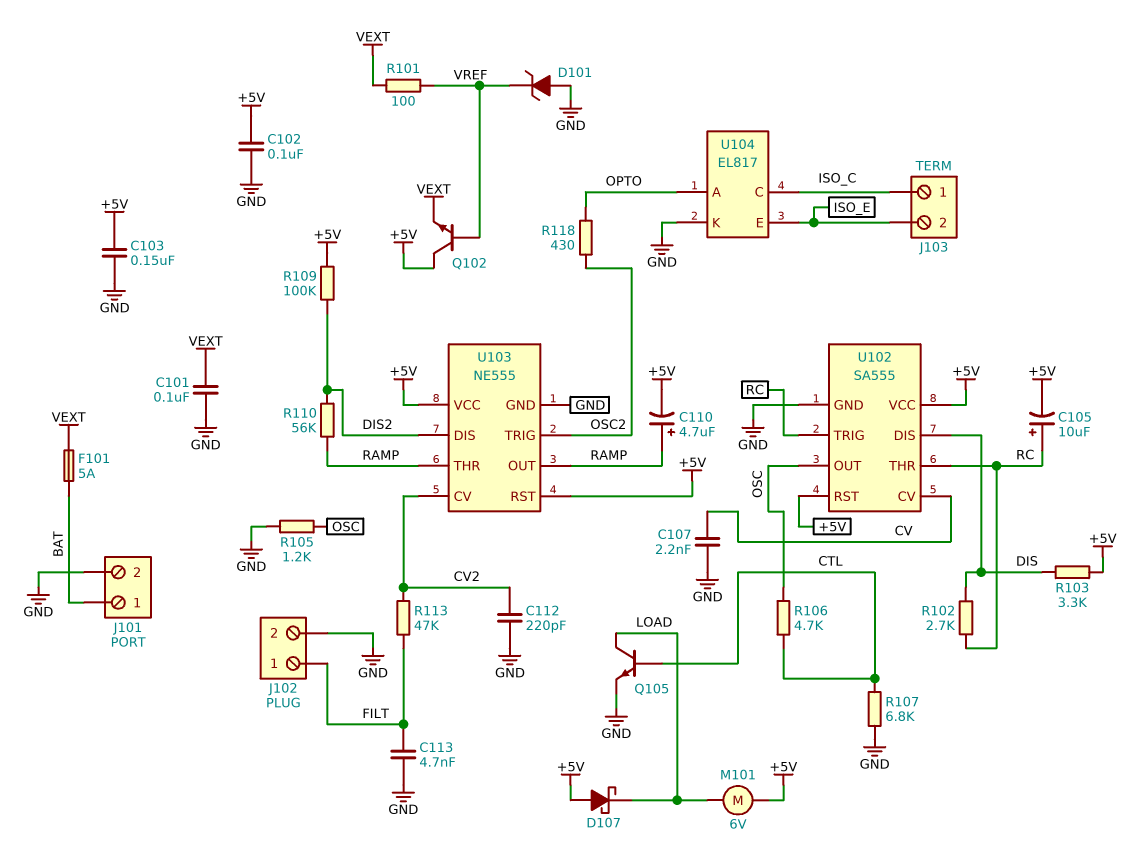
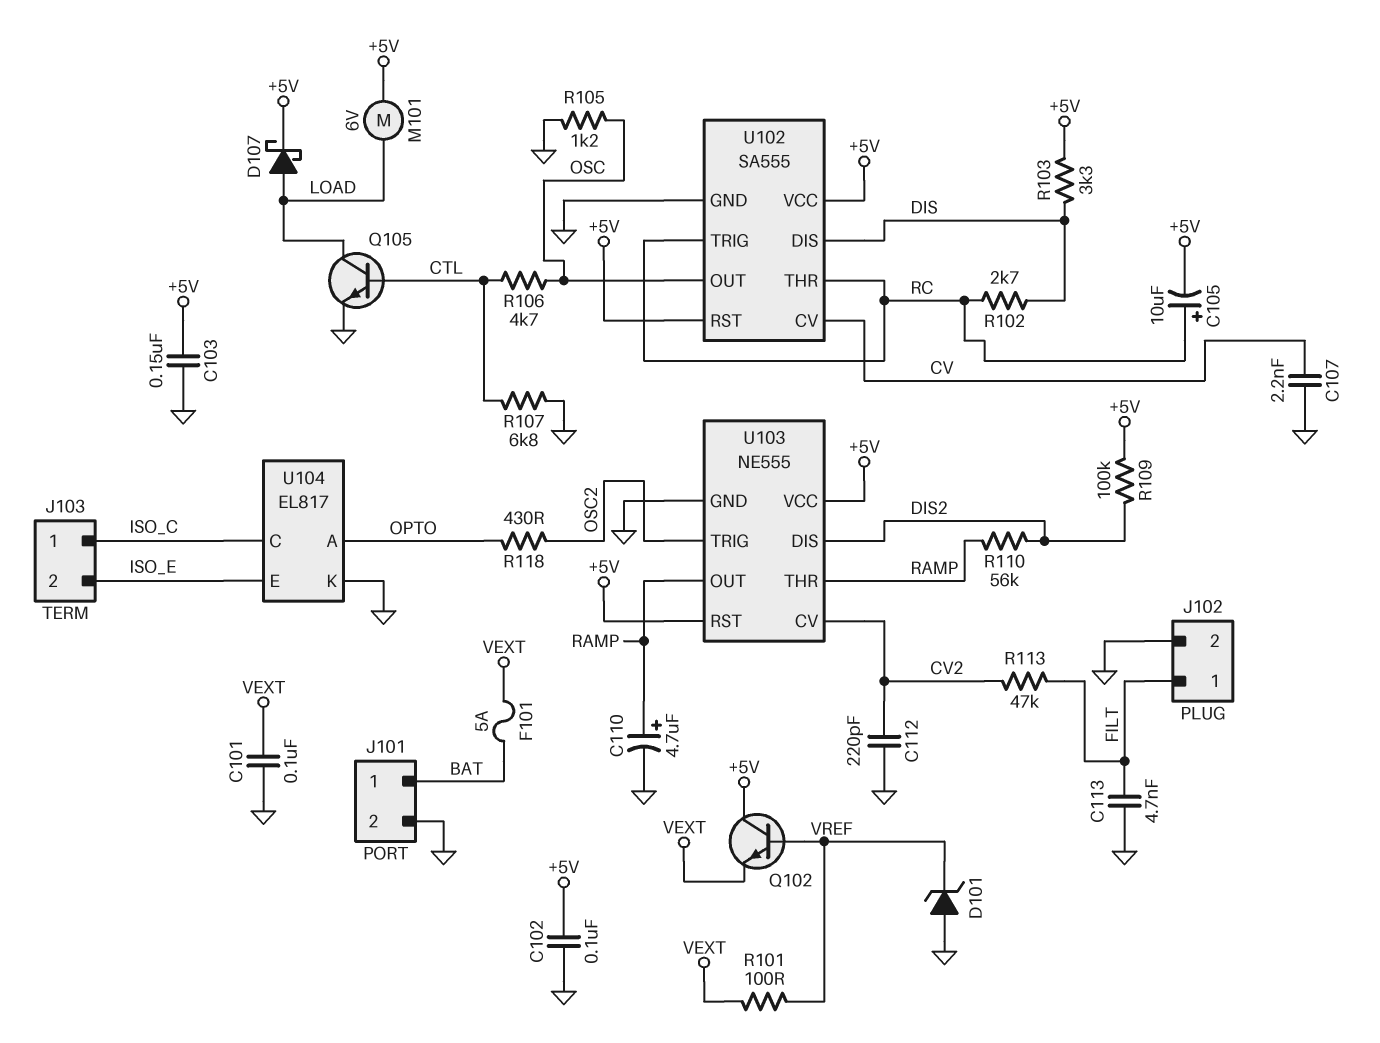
C110: 4.7uF (plus RAMP, minus +5V) -> 4.7uF (plus RAMP, minus GND)
D107: schottky (A +5V, K LOAD) -> schottky (A LOAD, K +5V)

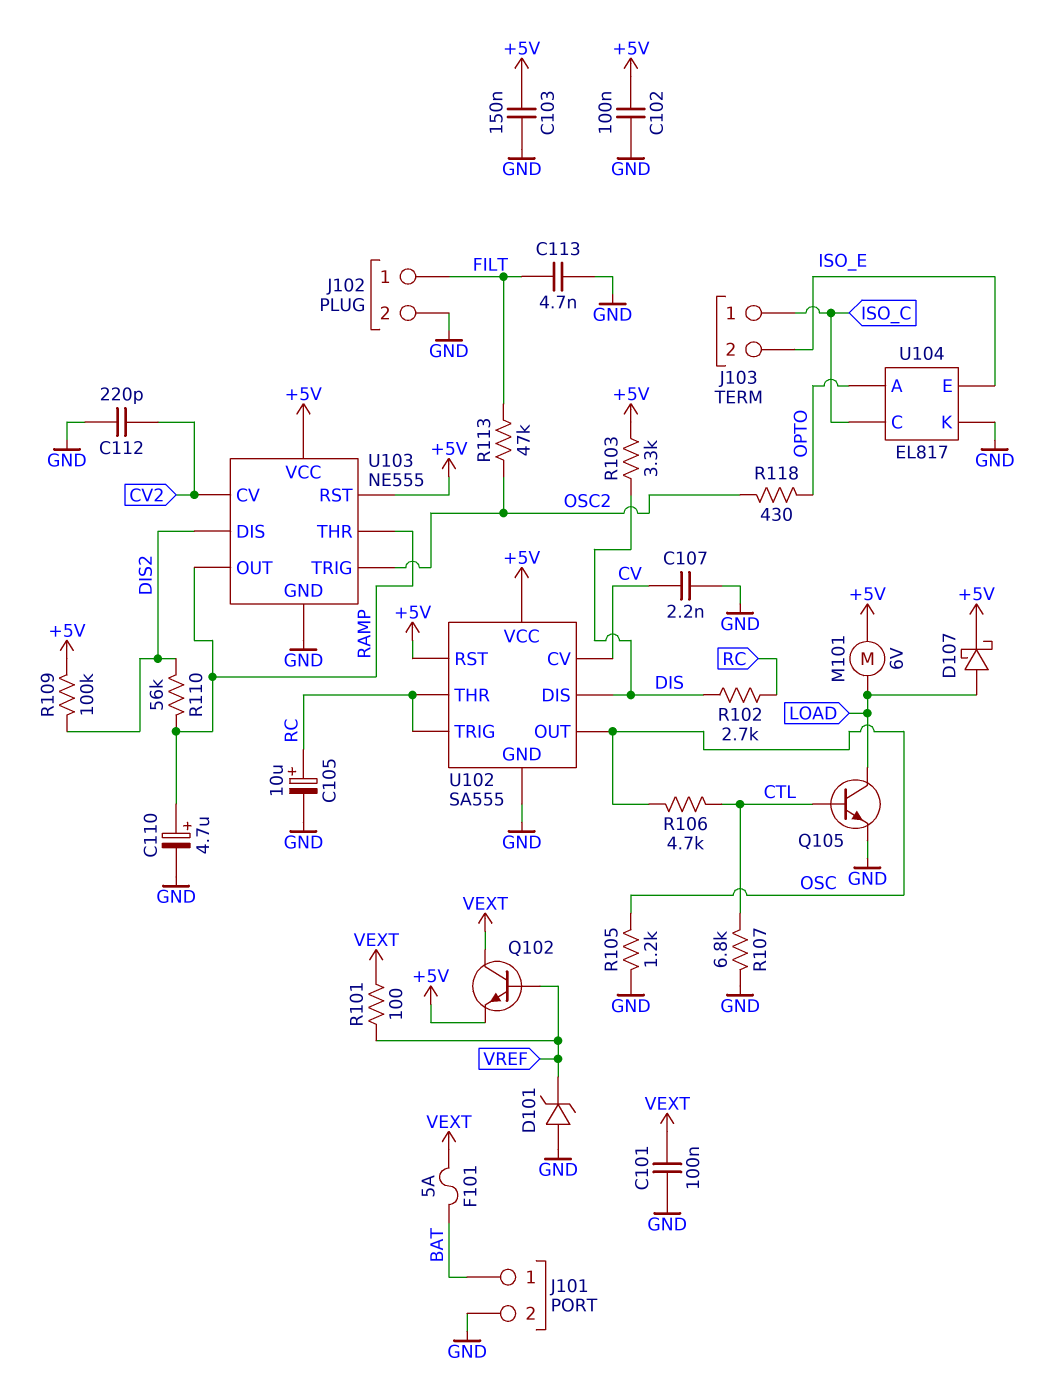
C105: 10uF (plus RC, minus +5V) -> 10uF (plus RC, minus GND)
Q102: NPN (B VREF, C +5V, E VEXT) -> NPN (B VREF, C VEXT, E +5V)
R113: 47k (CV2, FILT) -> 47k (FILT, OSC2)

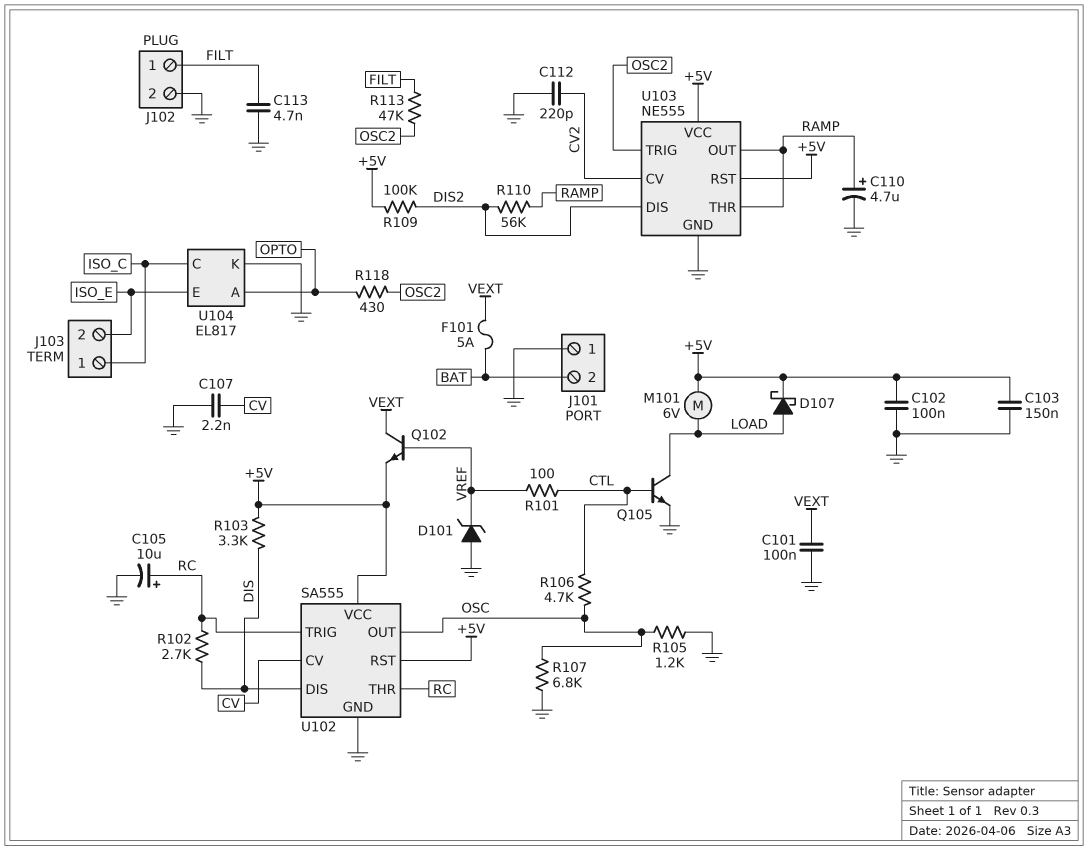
J101 pin 1: BAT -> GND
J101 pin 2: GND -> BAT
R101: 100 (VEXT, VREF) -> 100 (CTL, VREF)
R107: 6.8k (CTL, GND) -> 6.8k (GND, OSC)

